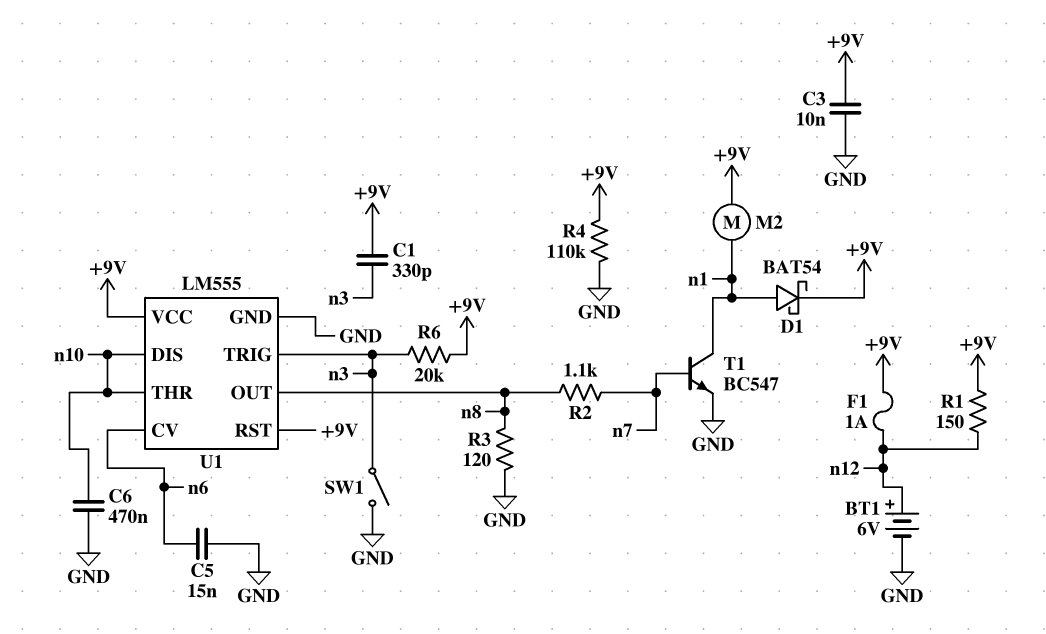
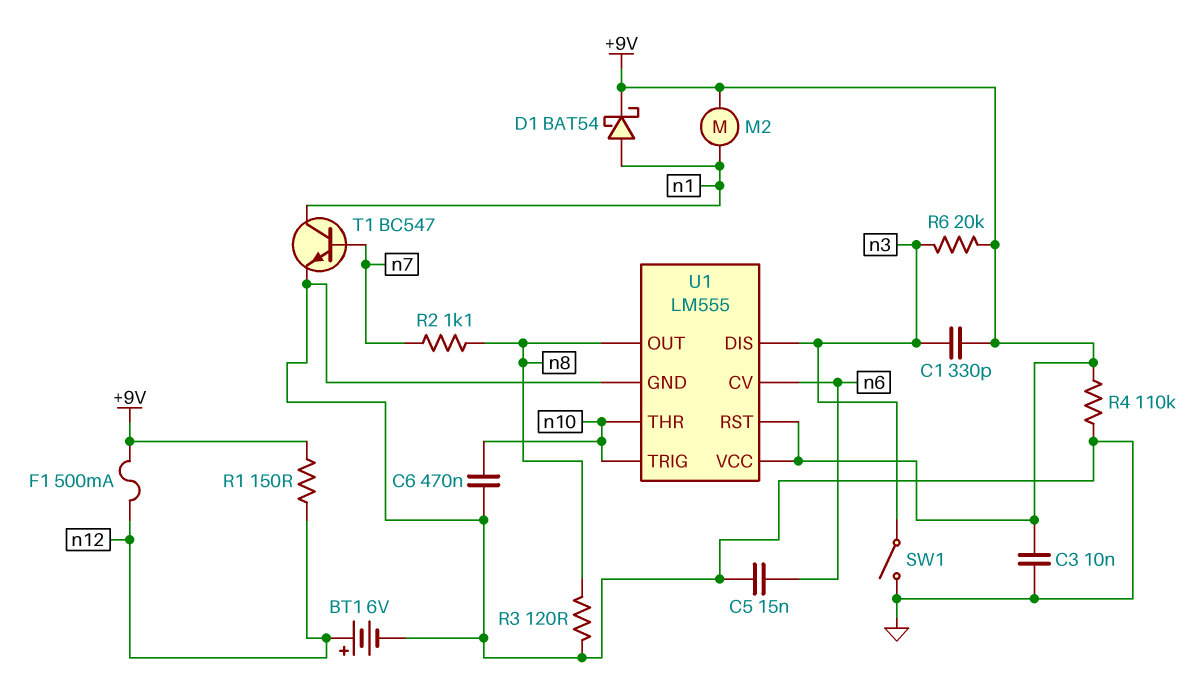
F1: 1A (+9V, n12) -> 500mA (+9V, n12)
U1 pin DIS: n10 -> n3
U1 pin TRIG: n3 -> n10

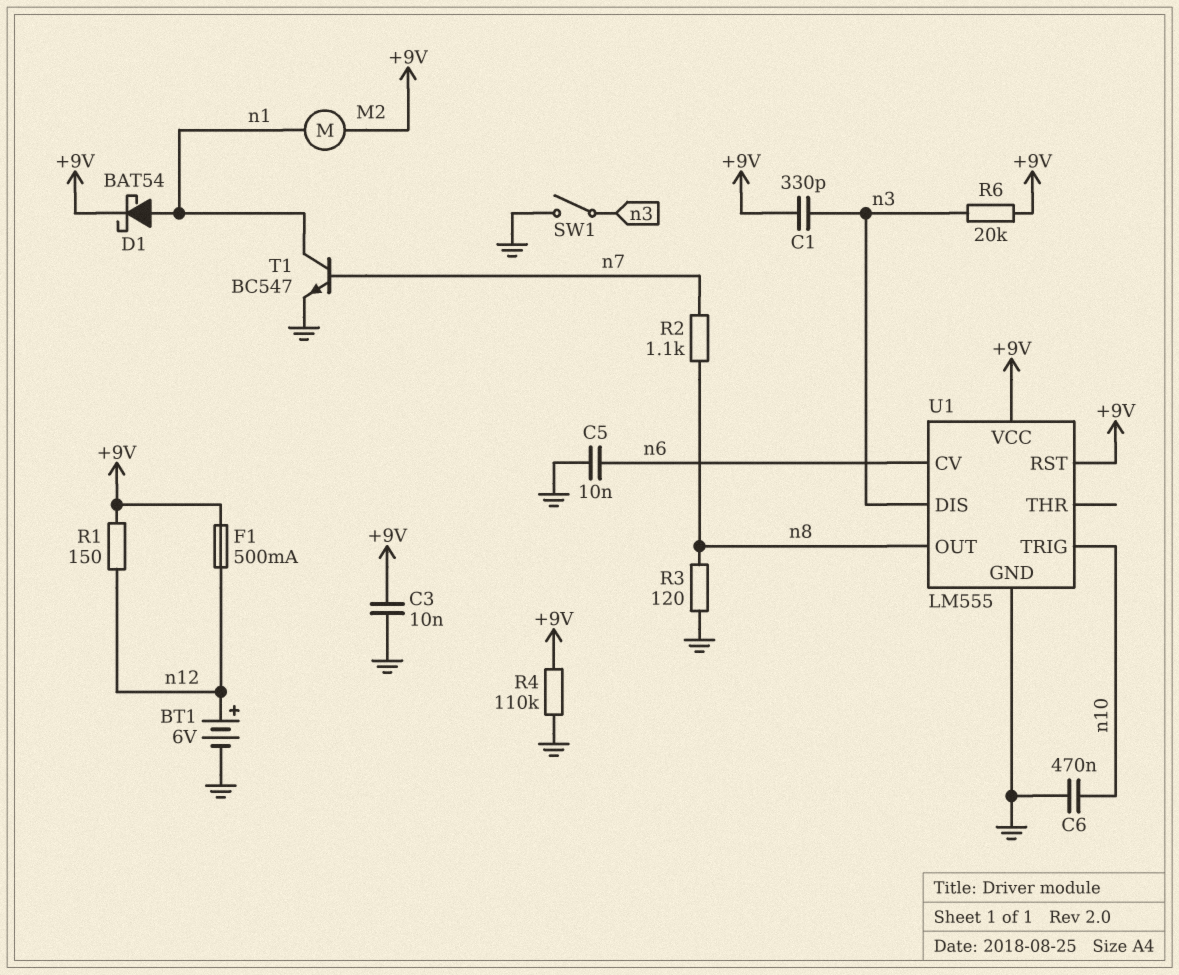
C5: 15nF (GND, n6) -> 10nF (GND, n6)
U1 pin THR: n10 -> none

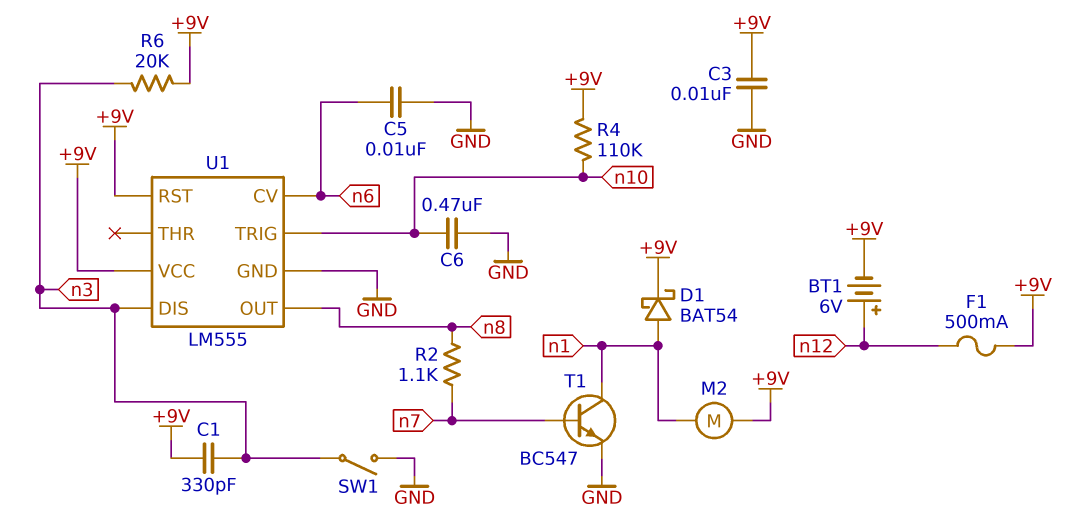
BT1: 6V (plus n12, minus GND) -> 6V (plus n12, minus +9V)
R1: 150 (+9V, n12) -> none
R3: 120 (GND, n8) -> none
R4: 110k (+9V, GND) -> 110k (+9V, n10)

